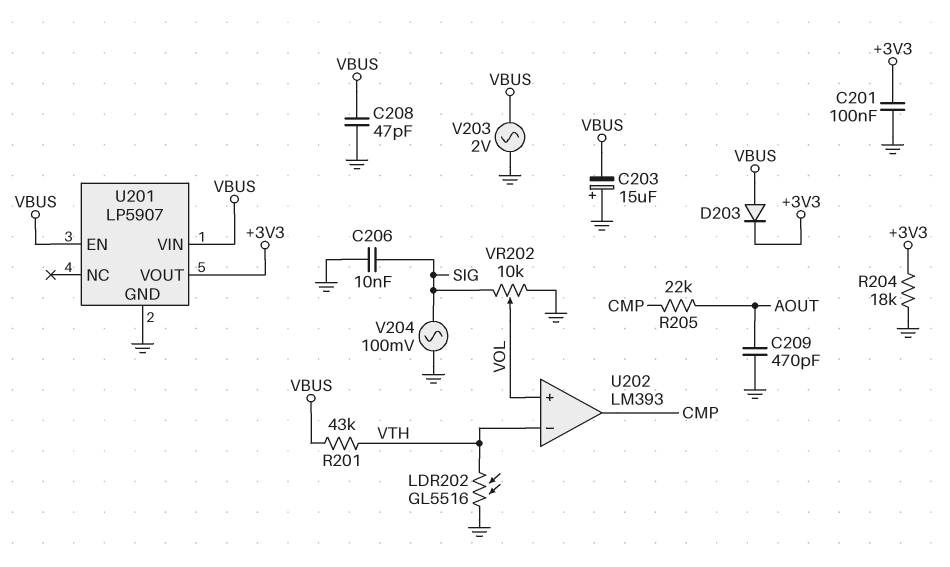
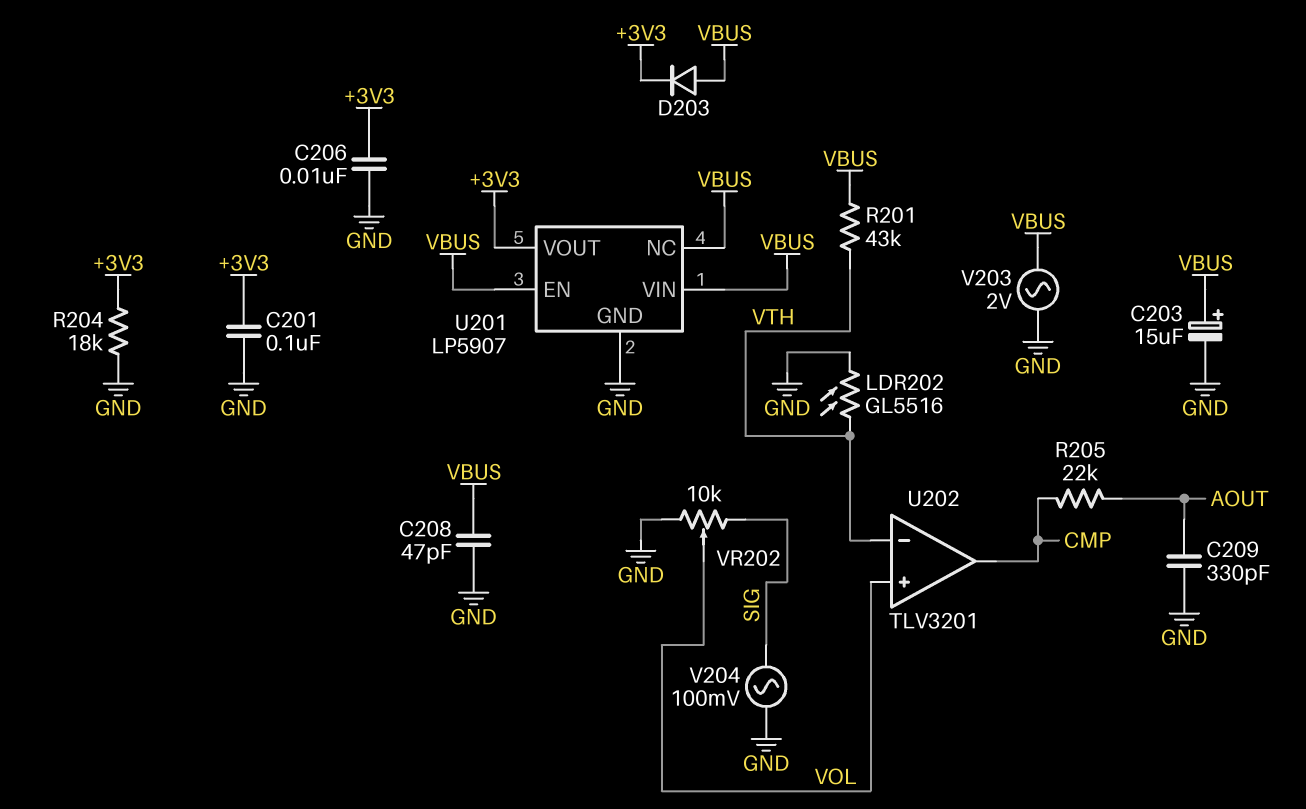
C203: 15uF (plus GND, minus VBUS) -> 15uF (plus VBUS, minus GND)
C206: 10nF (GND, SIG) -> 10nF (+3V3, GND)
C209: 470pF (AOUT, GND) -> 330pF (AOUT, GND)
U201 pin NC: none -> VBUS
U202: LM393 -> TLV3201

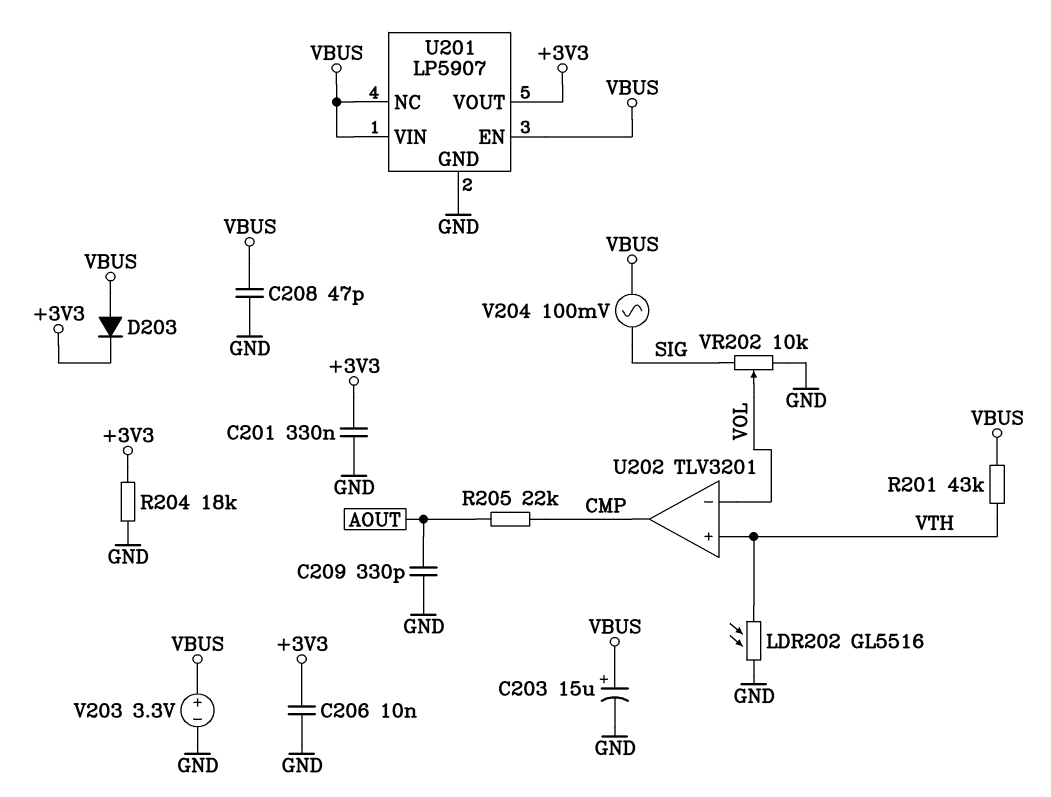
C201: 100nF (+3V3, GND) -> 330nF (+3V3, GND)
U202 pin in+: VOL -> VTH
U202 pin in-: VTH -> VOL
V203: AC 2V (GND, VBUS) -> 3.3V (plus VBUS, minus GND)
V204: AC 100mV (GND, SIG) -> AC 100mV (SIG, VBUS)

